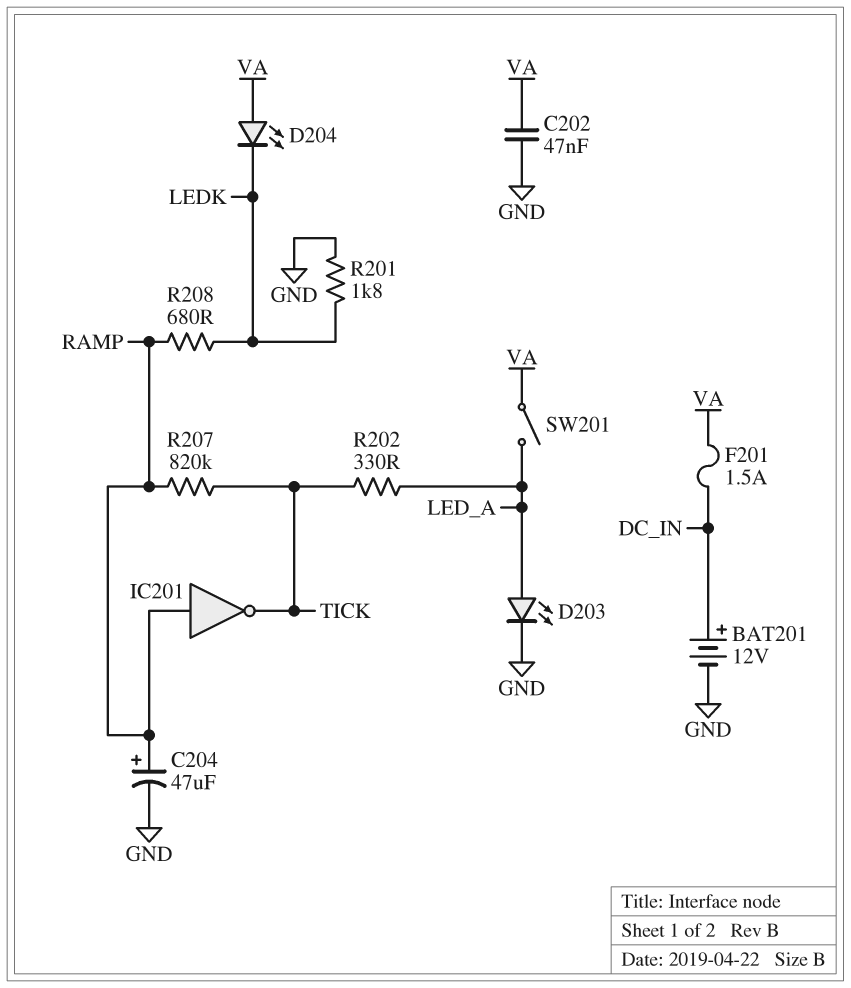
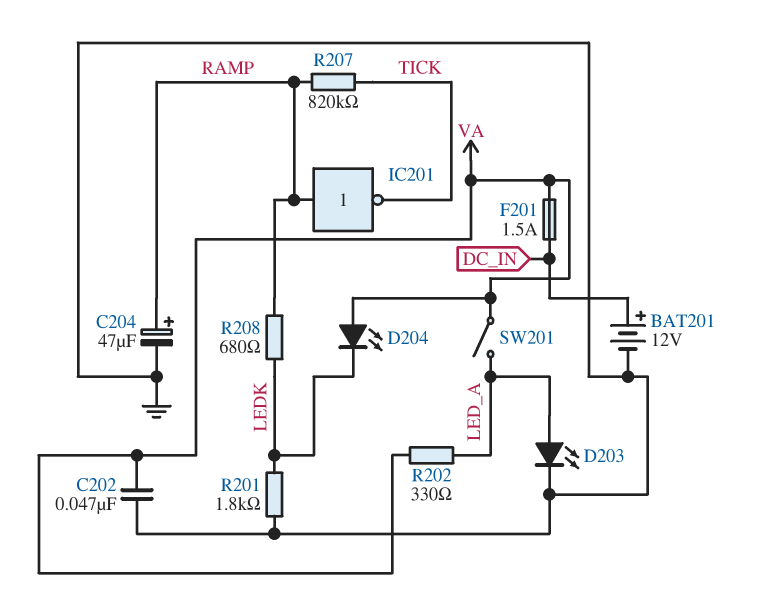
R202: 330 (LED_A, TICK) -> 330 (LED_A, VA)

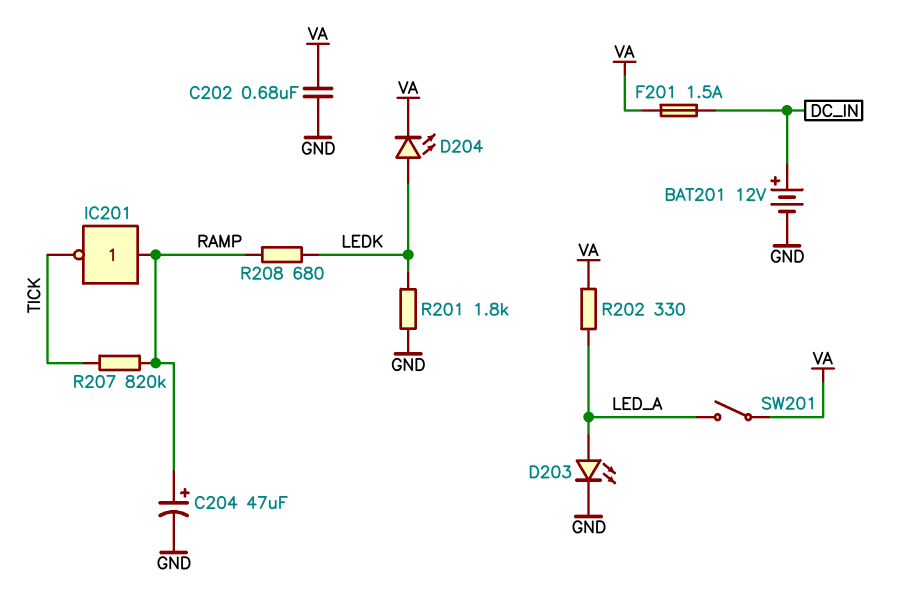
C202: 47nF (GND, VA) -> 680nF (GND, VA)
D204: LED (A VA, K LEDK) -> LED (A LEDK, K VA)

